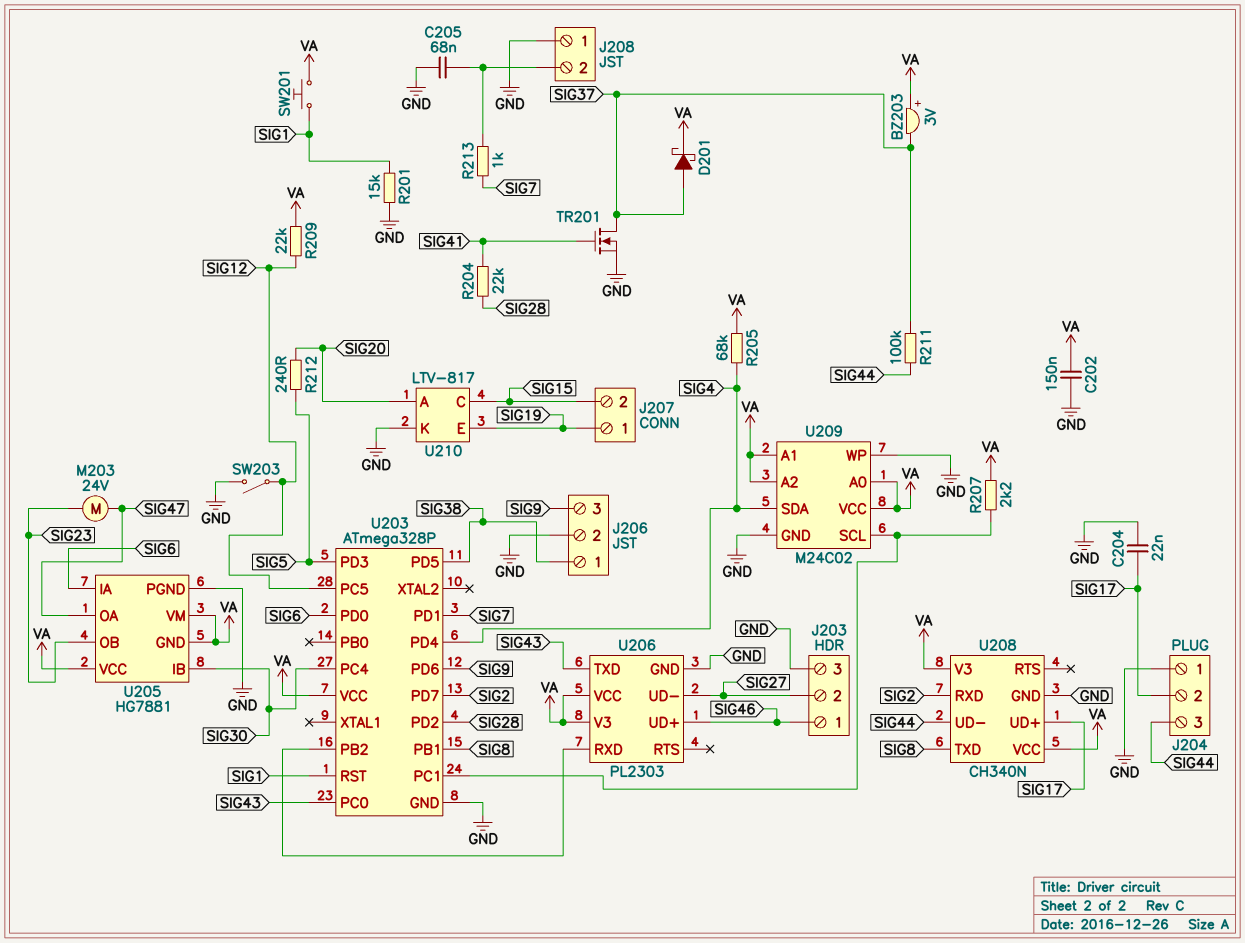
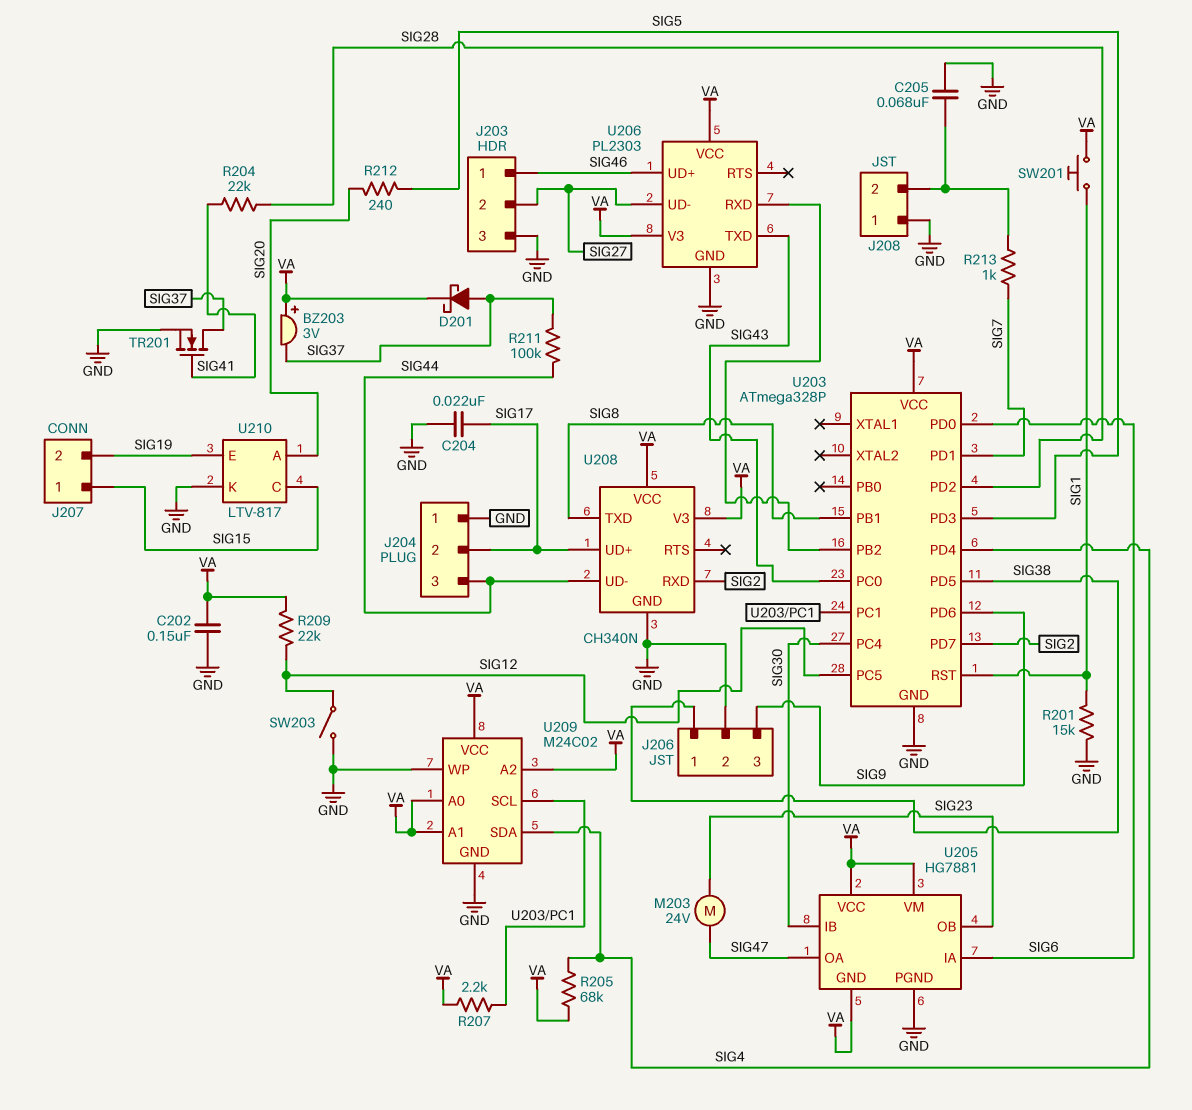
J207 pin 1: SIG19 -> SIG15
J207 pin 2: SIG15 -> SIG19

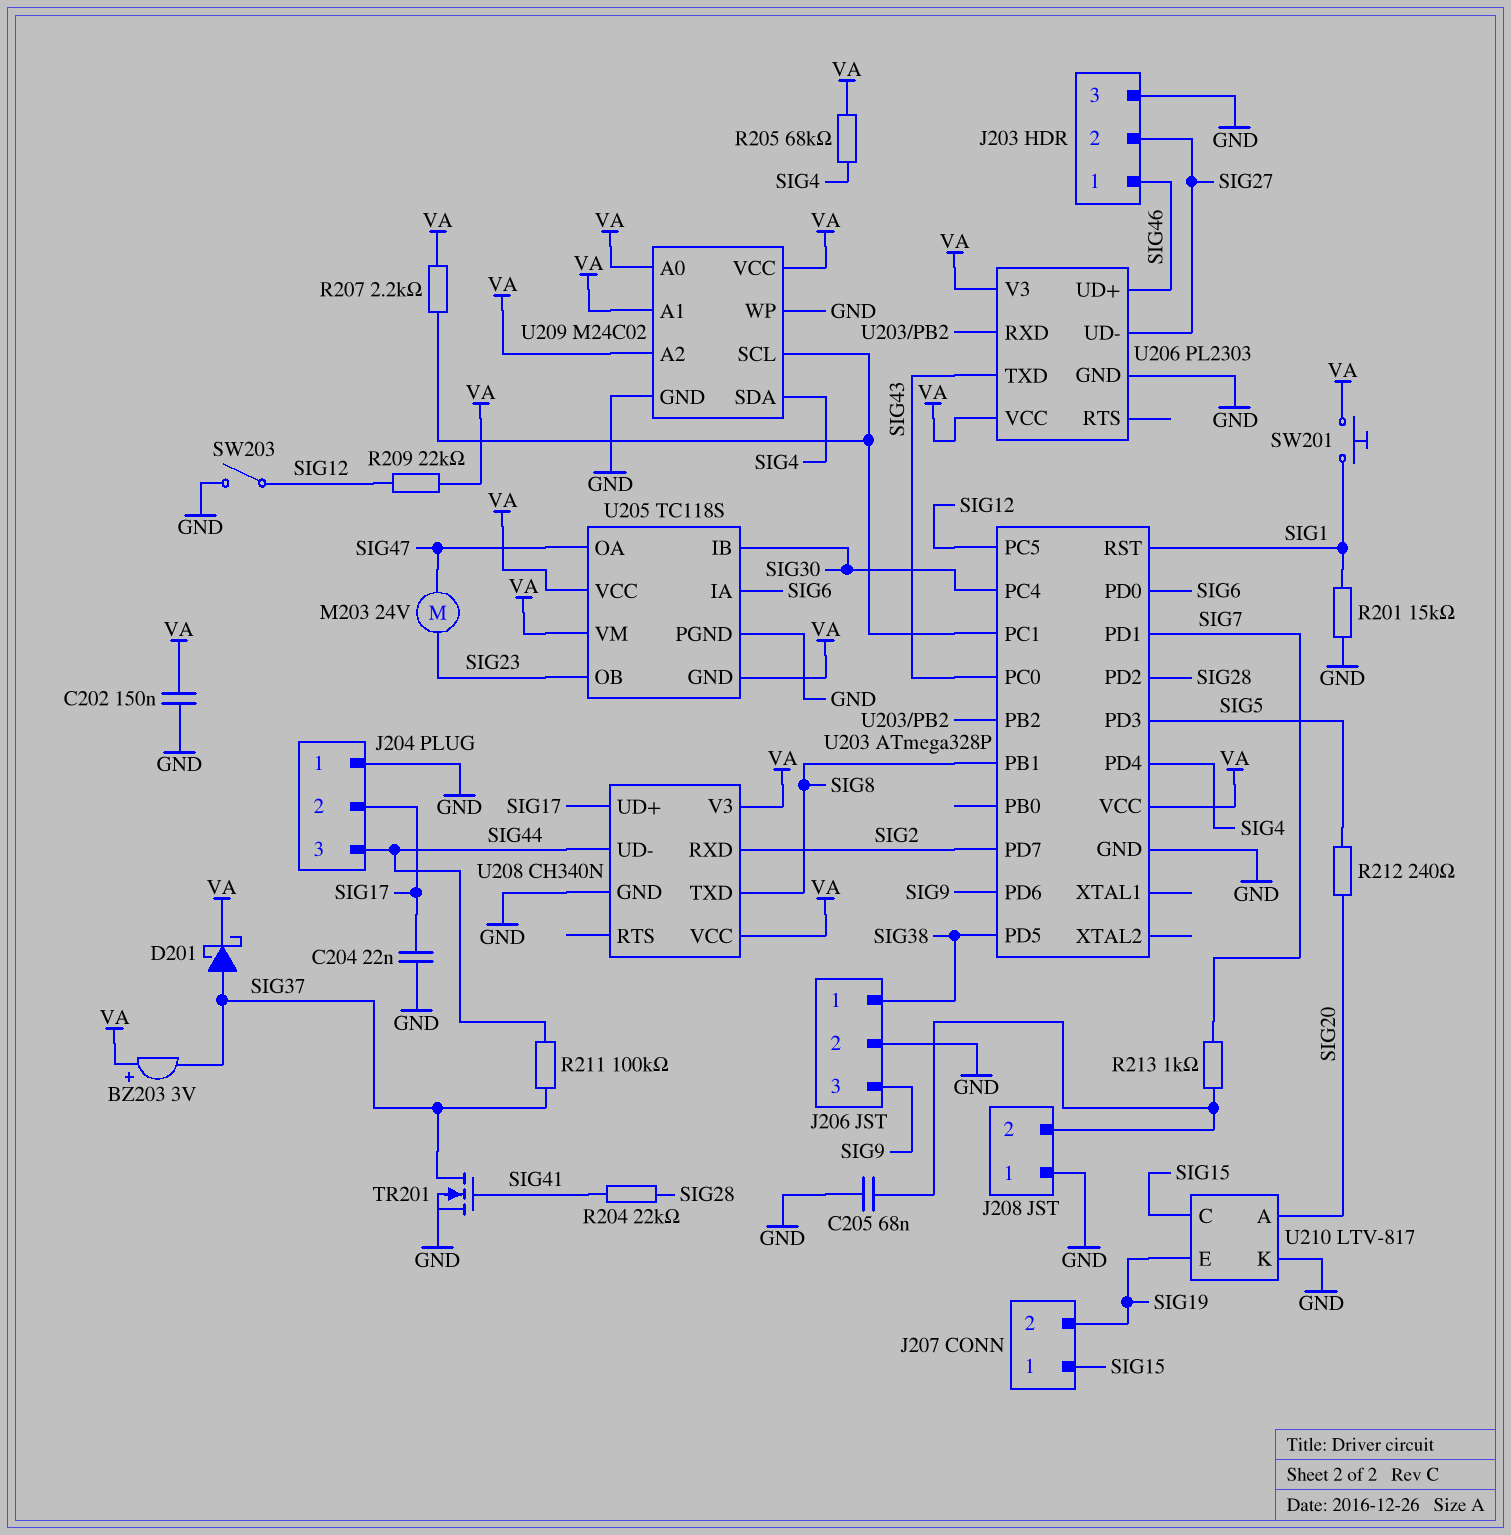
U205: HG7881 -> TC118S

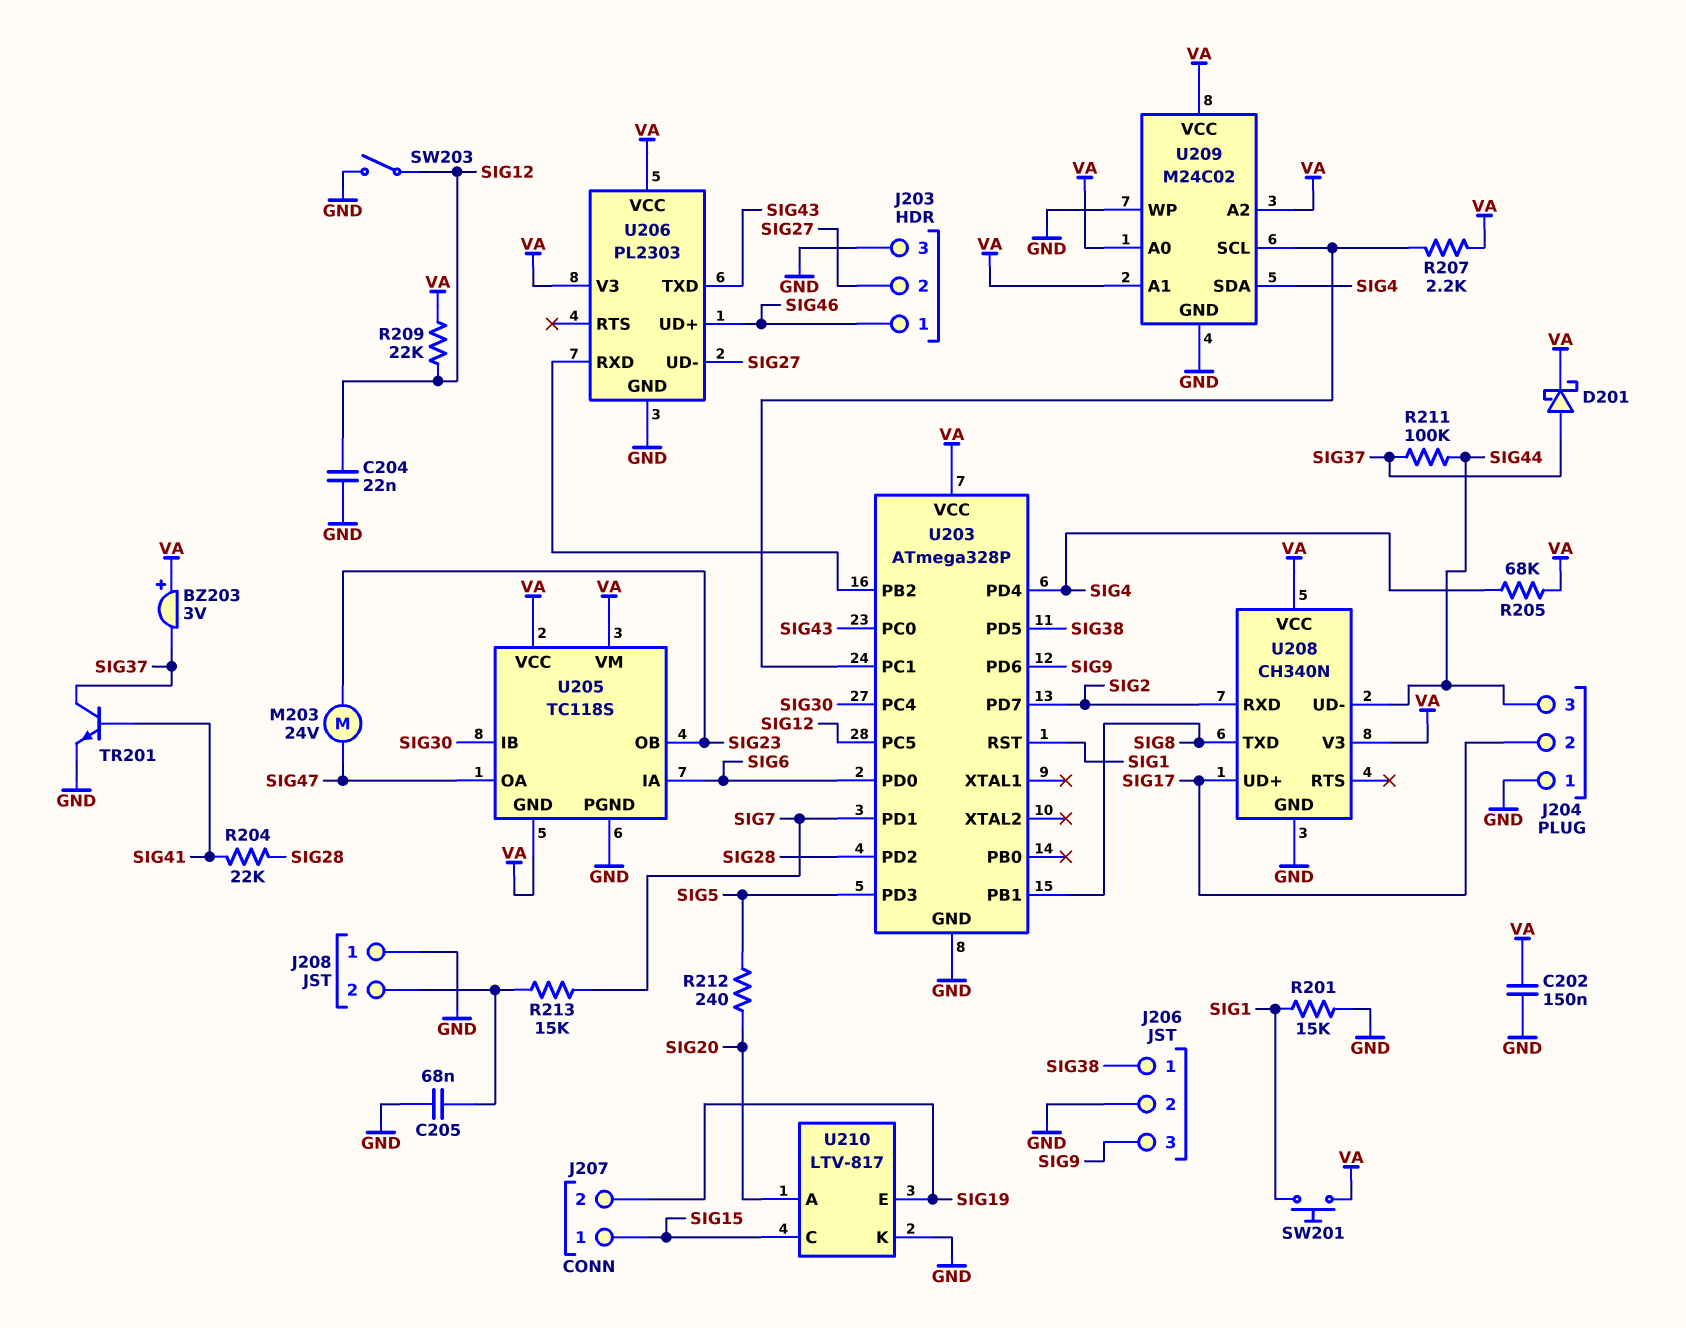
C204: 22nF (GND, SIG17) -> 22nF (GND, SIG12)
R213: 1k (J208/2, SIG7) -> 15k (J208/2, SIG7)
TR201: NMOS (G SIG41, D SIG37, S GND) -> NPN (B SIG41, C SIG37, E GND)

